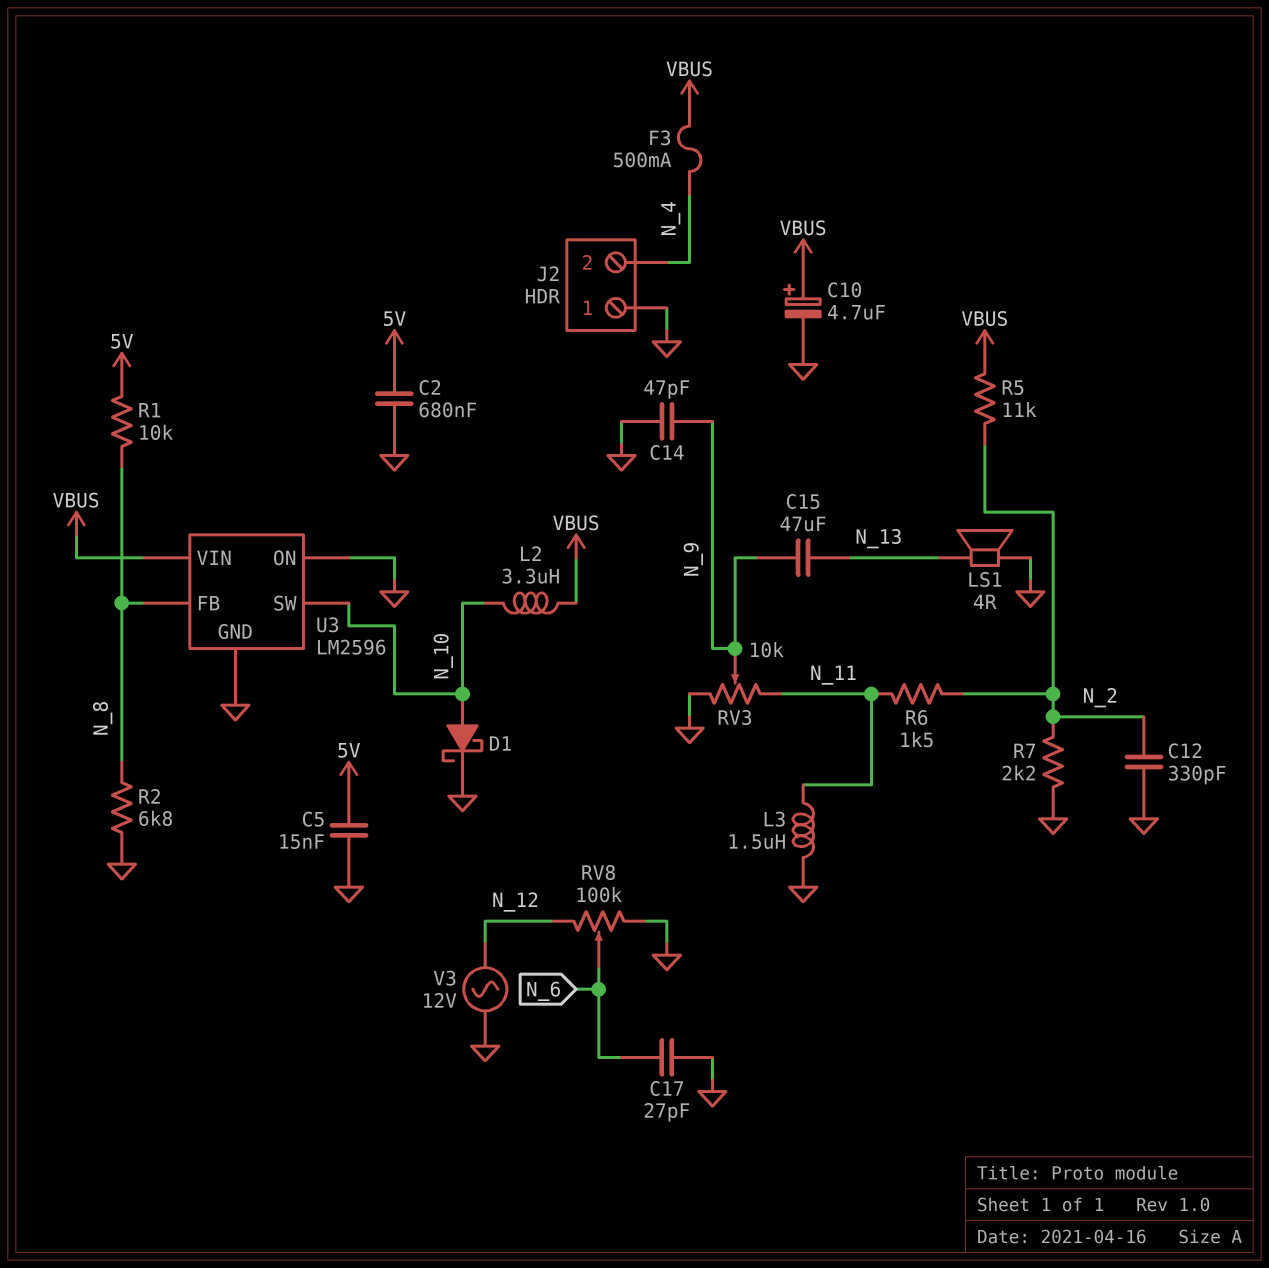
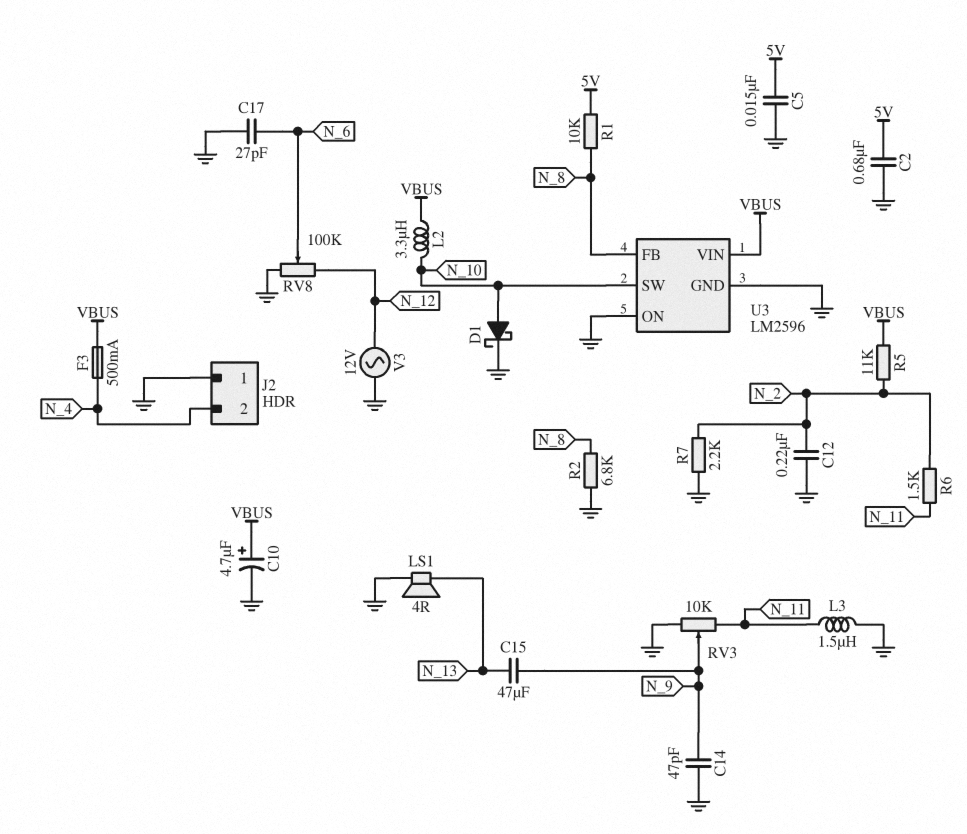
C12: 330pF (GND, N_2) -> 220nF (GND, N_2)

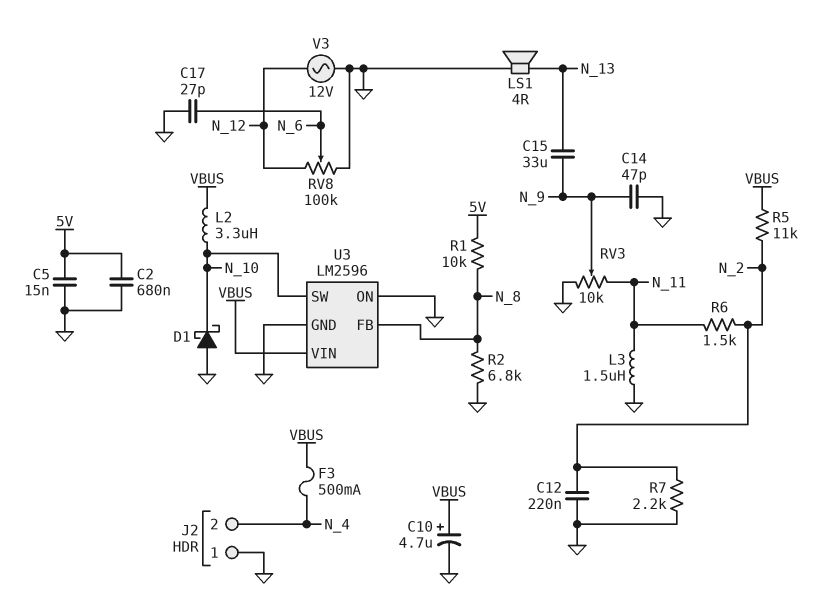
C15: 47uF (N_9, N_13) -> 33uF (N_9, N_13)
D1: schottky (A N_10, K GND) -> schottky (A GND, K N_10)

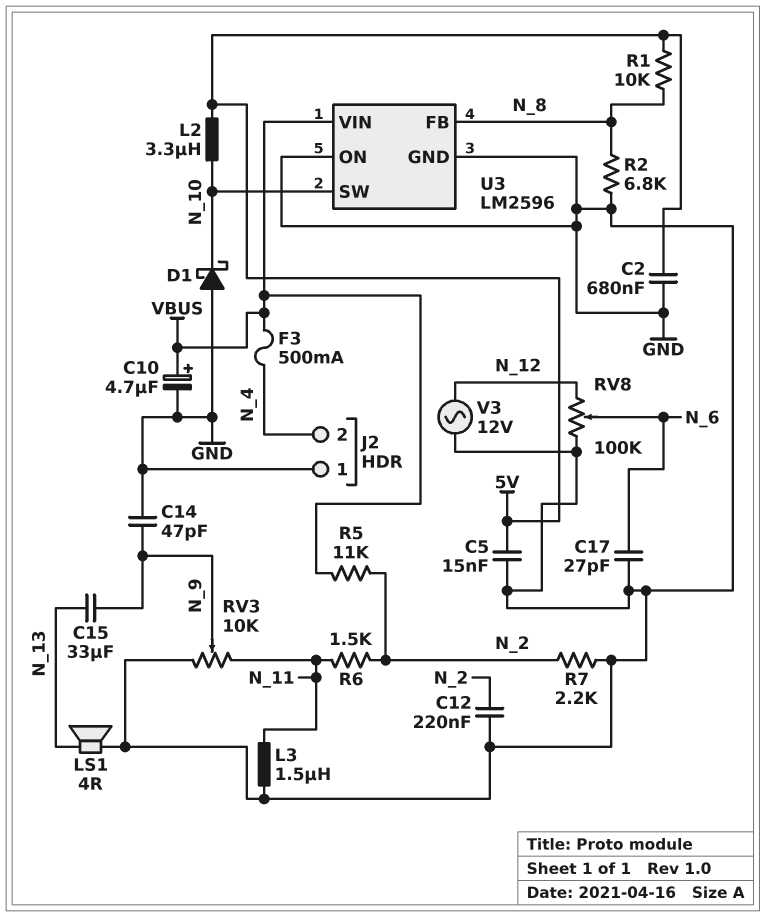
L2: 3.3uH (N_10, VBUS) -> 3.3uH (5V, N_10)

